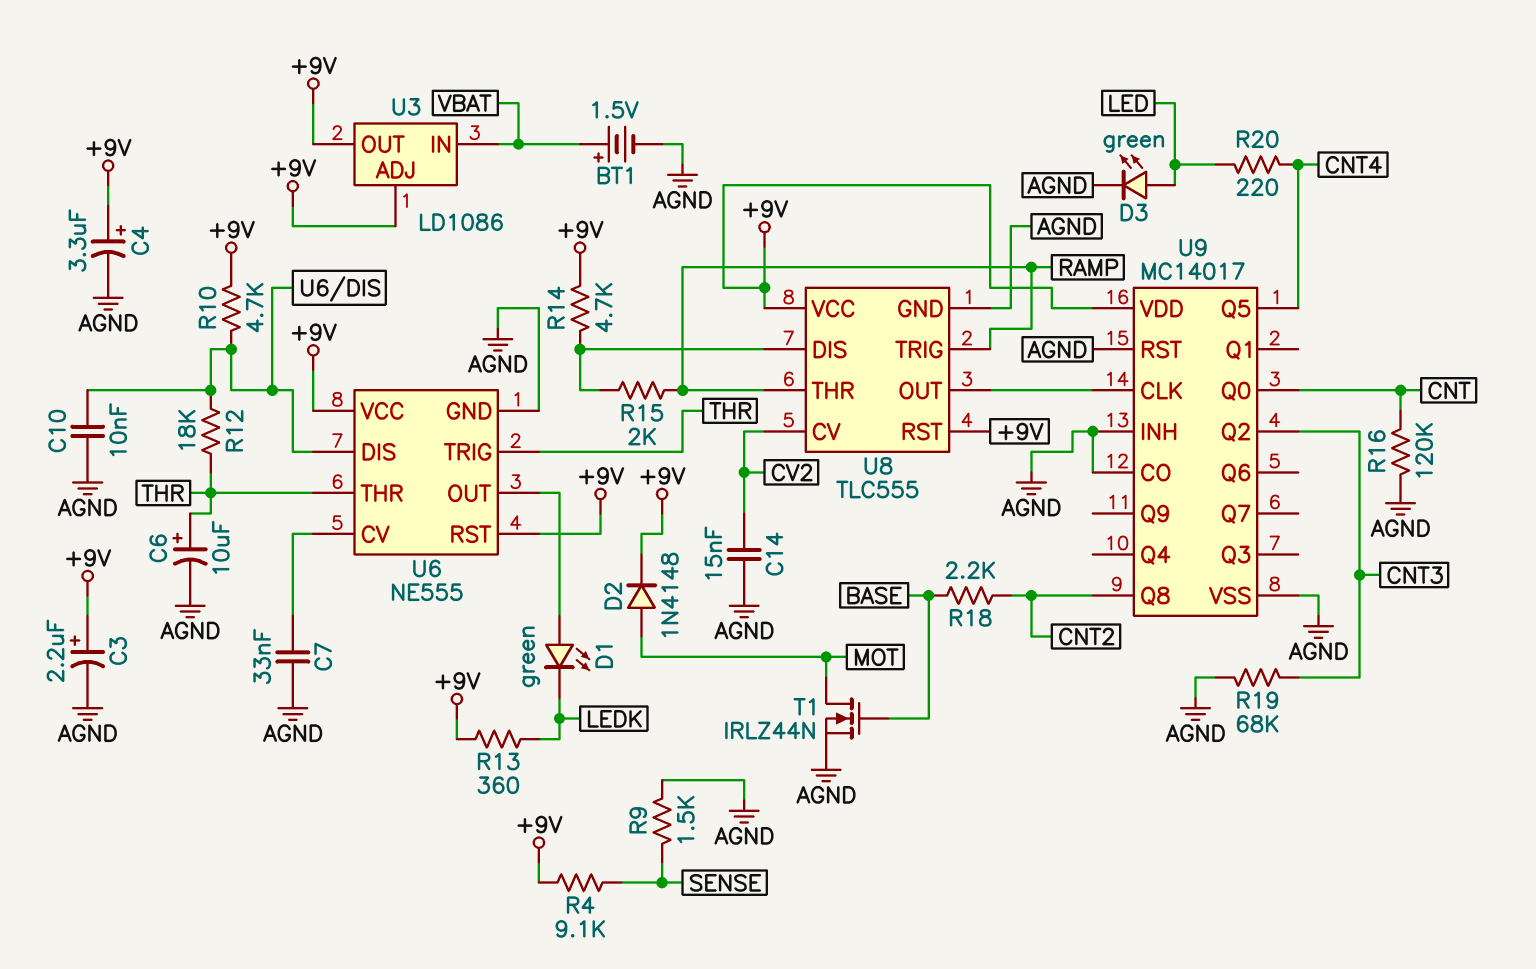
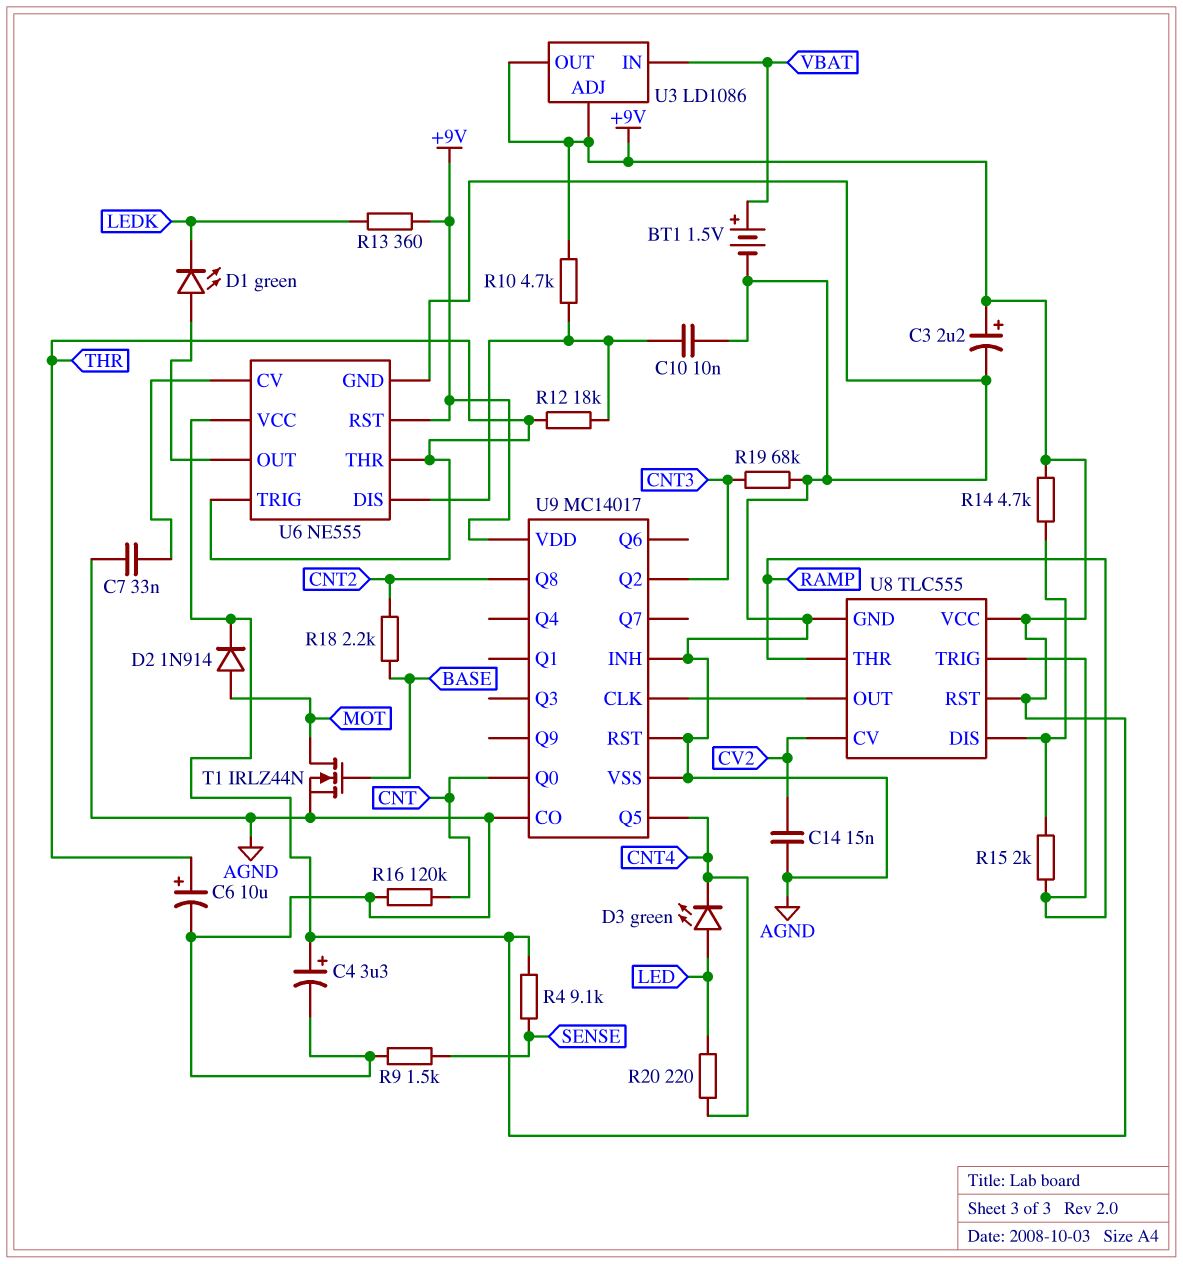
D2: diode 1N4148 (A MOT, K +9V) -> diode 1N914 (A MOT, K +9V)
D3: LED green (A LED, K AGND) -> LED green (A LED, K CNT4)

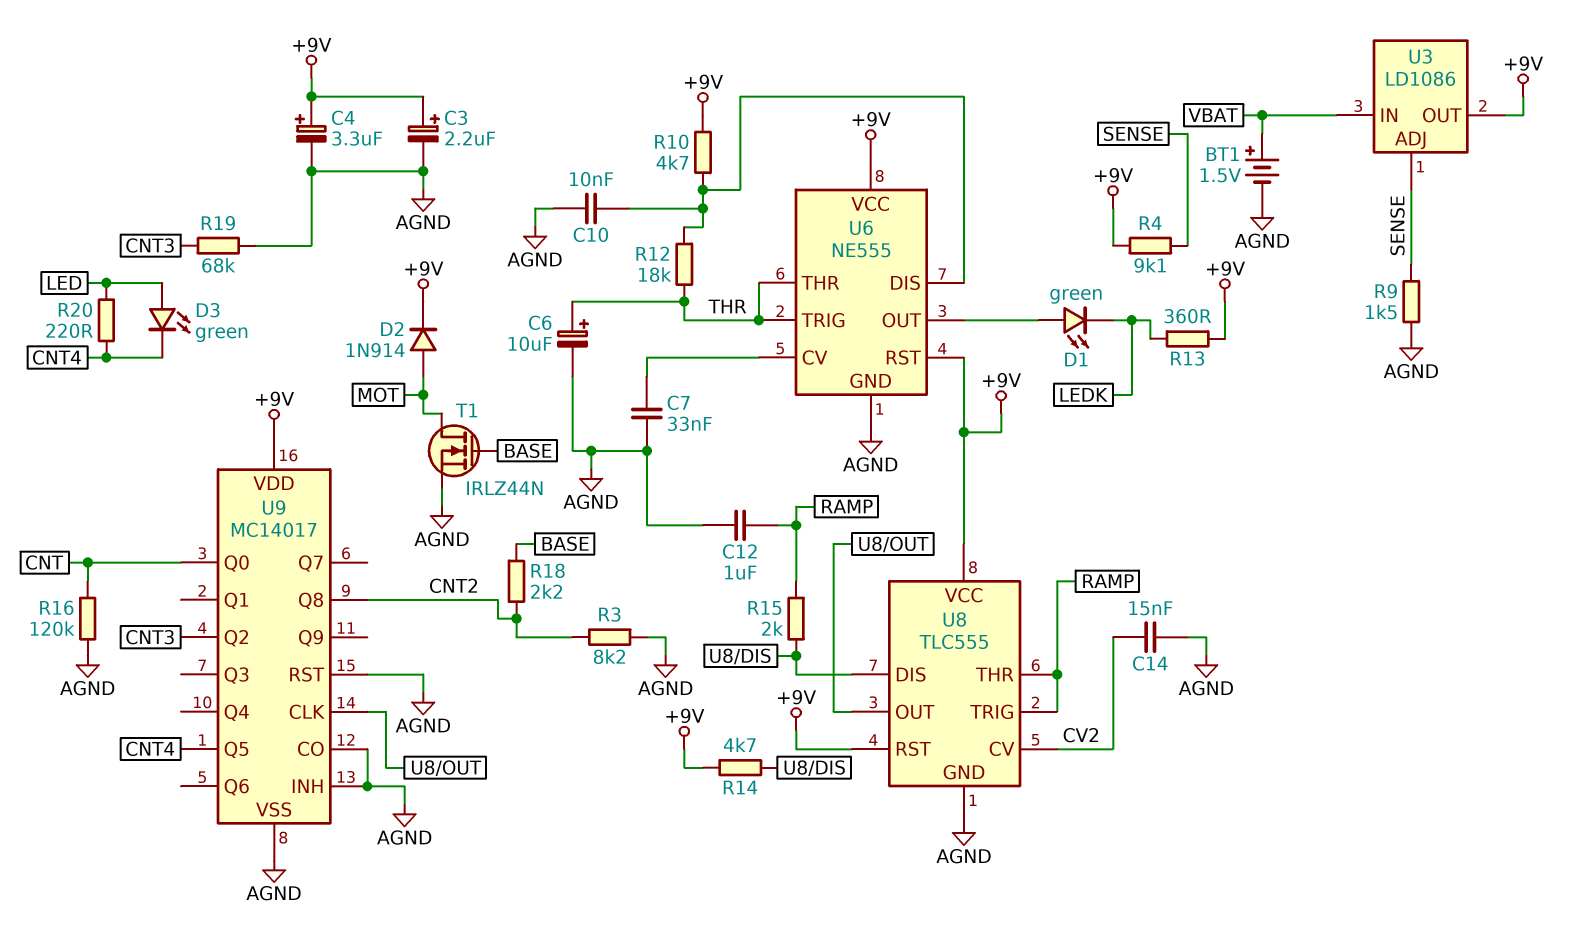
C12: none -> 1uF (AGND, RAMP)
R3: none -> 8.2k (AGND, CNT2)
U3 pin ADJ: +9V -> SENSE

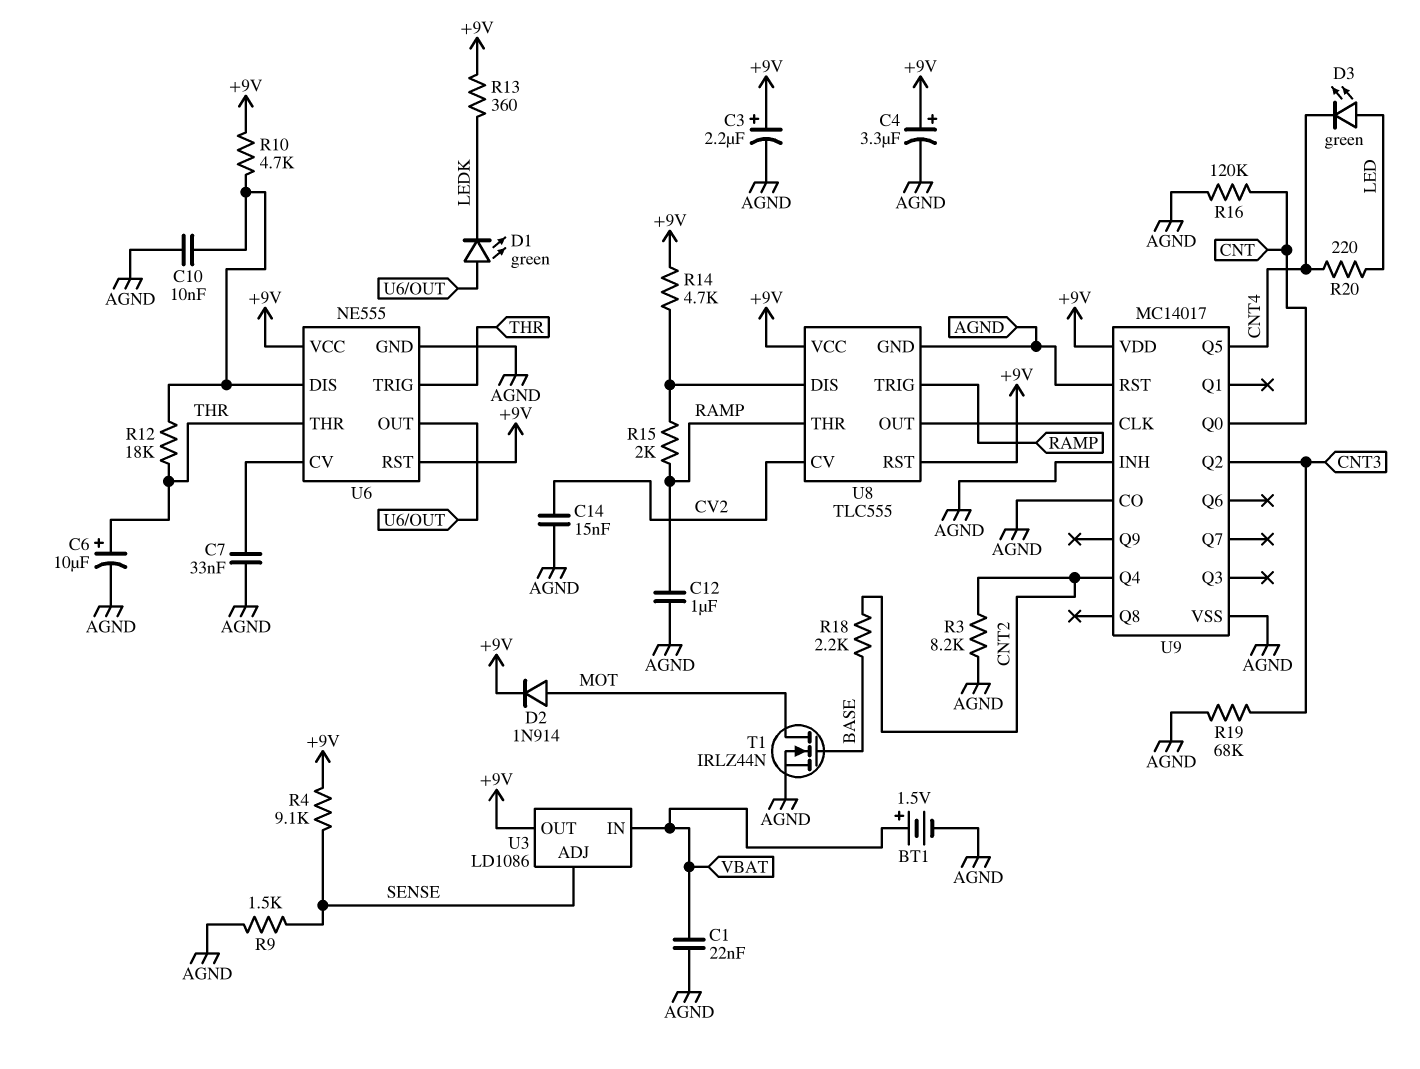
C1: none -> 22nF (AGND, VBAT)
U9 pin Q4: none -> CNT2
U9 pin Q8: CNT2 -> none

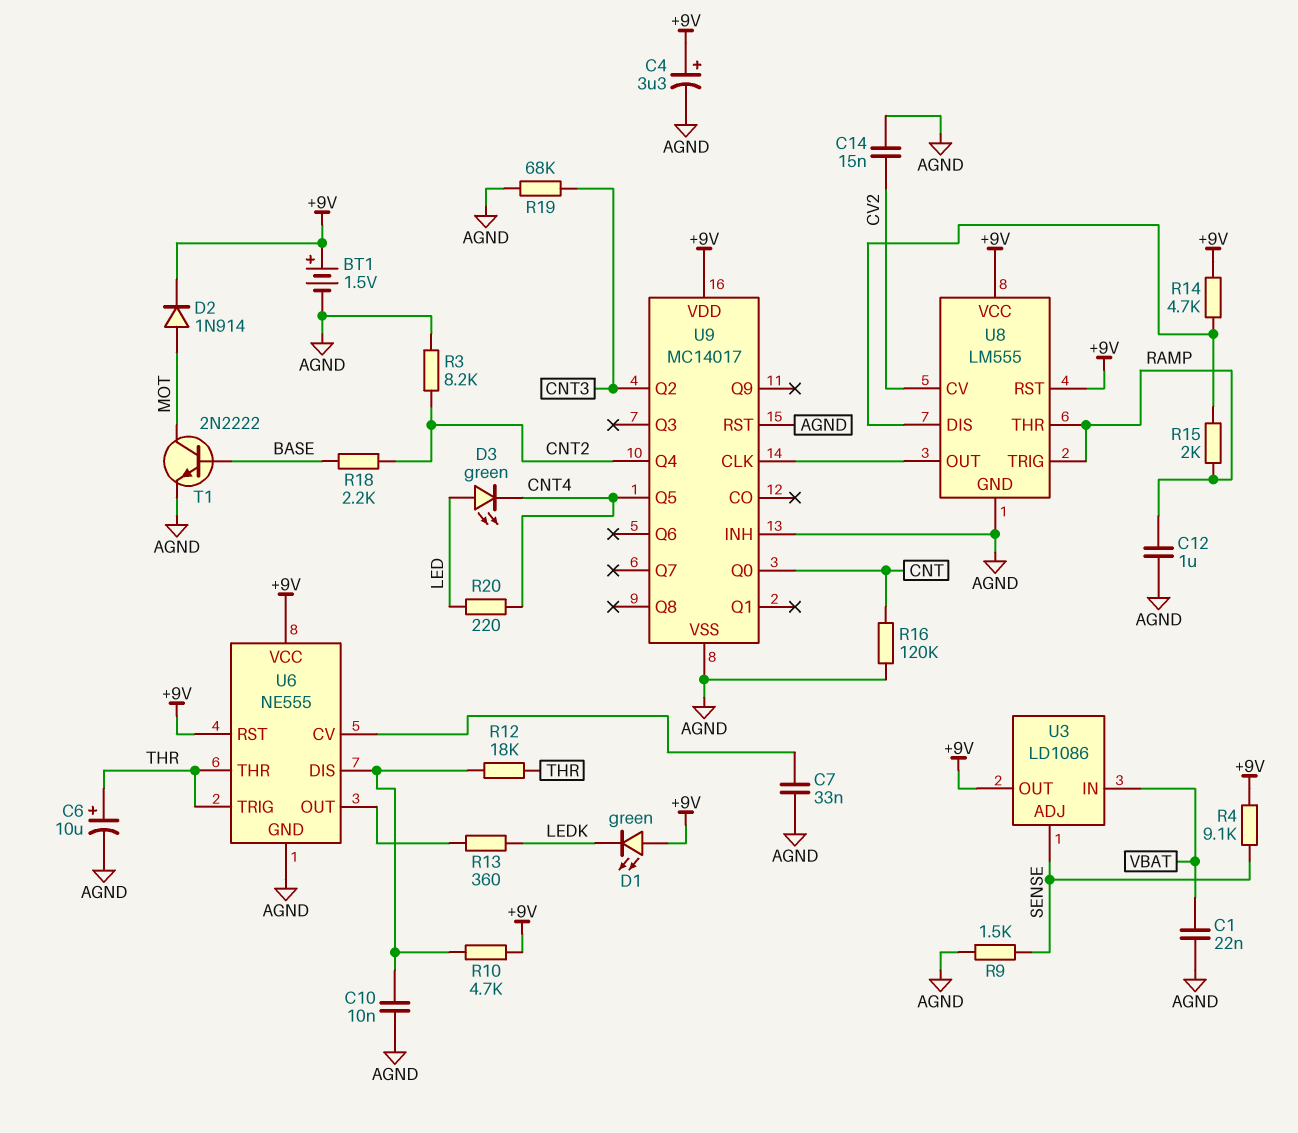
BT1: 1.5V (plus VBAT, minus AGND) -> 1.5V (plus +9V, minus AGND)
C3: 2.2uF (plus +9V, minus AGND) -> none
D1: LED green (A U6/OUT, K LEDK) -> LED green (A +9V, K LEDK)
R13: 360 (+9V, LEDK) -> 360 (LEDK, U6/OUT)
T1: NMOS IRLZ44N (G BASE, D MOT, S AGND) -> NPN 2N2222 (B BASE, C MOT, E AGND)
U8: TLC555 -> LM555
U9 pin CO: AGND -> none

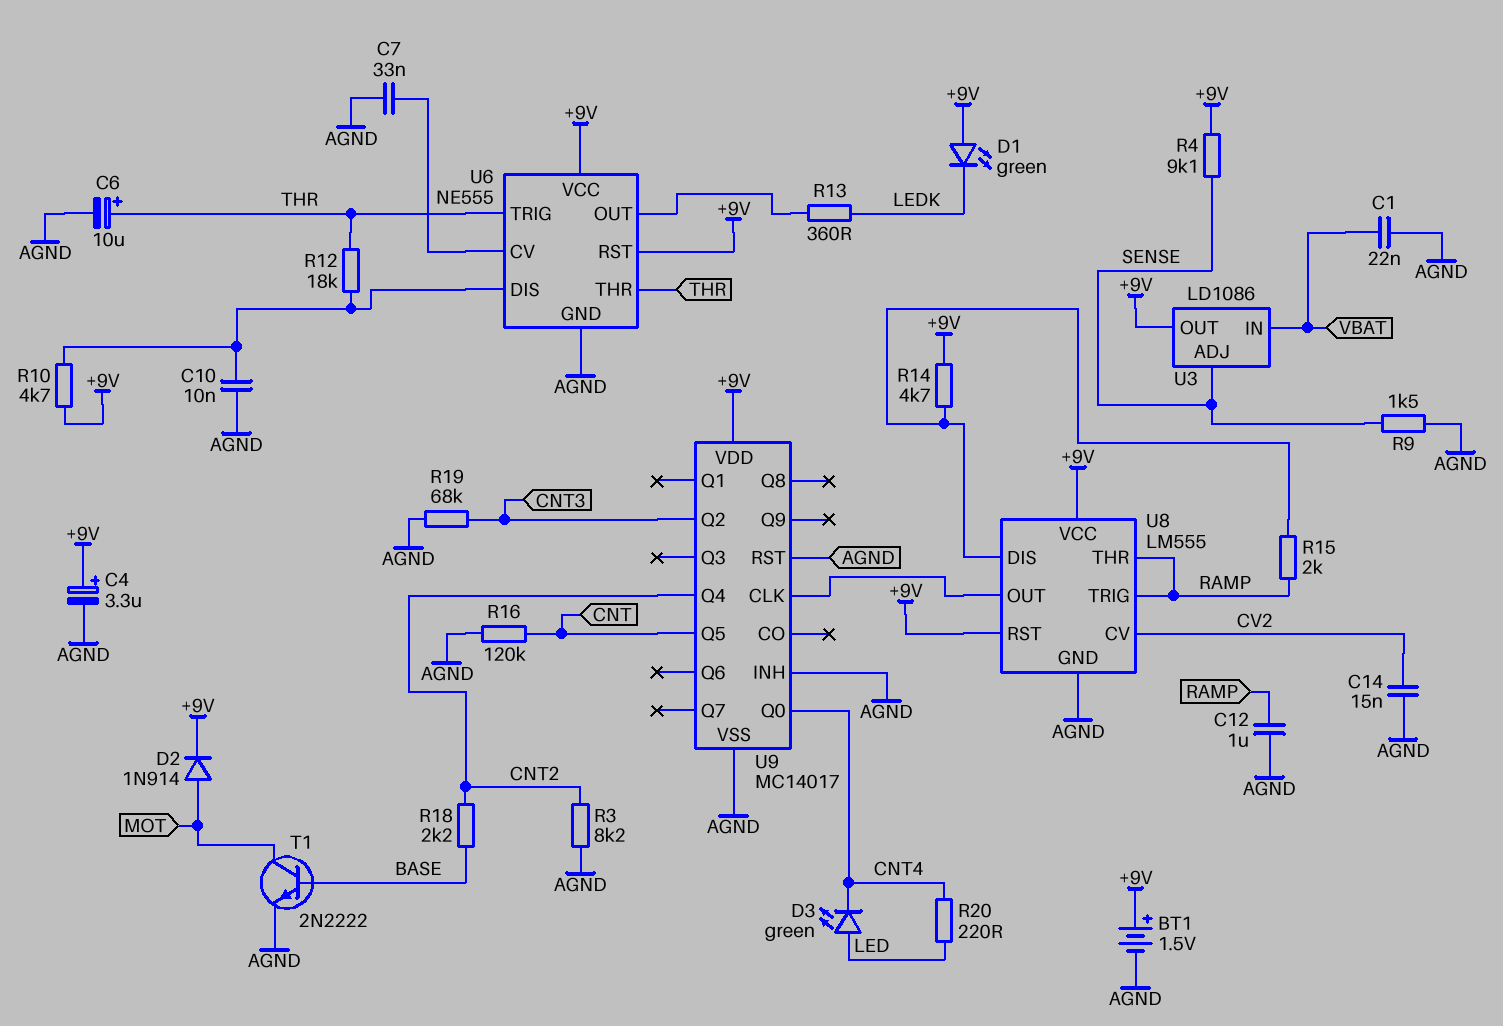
U9 pin Q0: CNT -> CNT4
U9 pin Q5: CNT4 -> CNT

